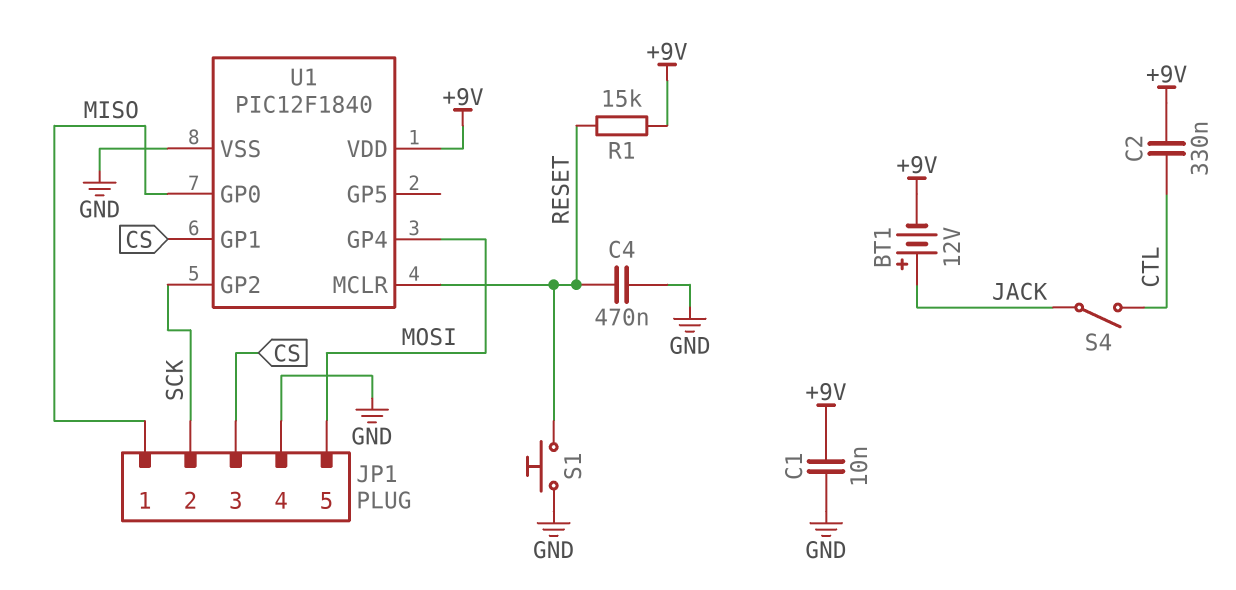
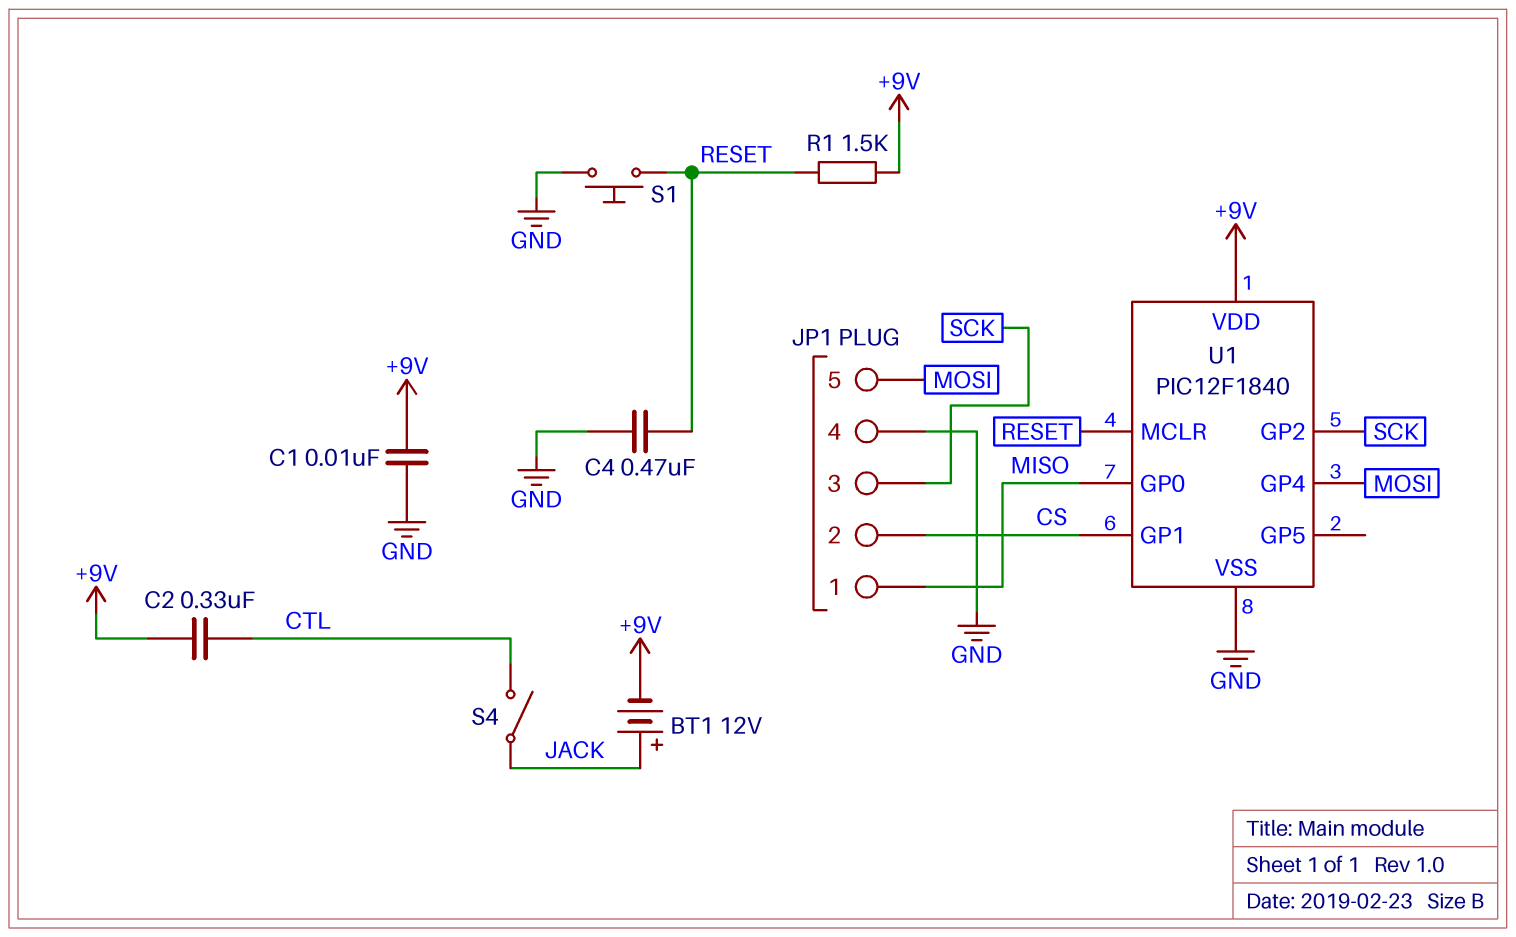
JP1 pin 2: SCK -> CS
JP1 pin 3: CS -> SCK
R1: 15k (+9V, RESET) -> 1.5k (+9V, RESET)

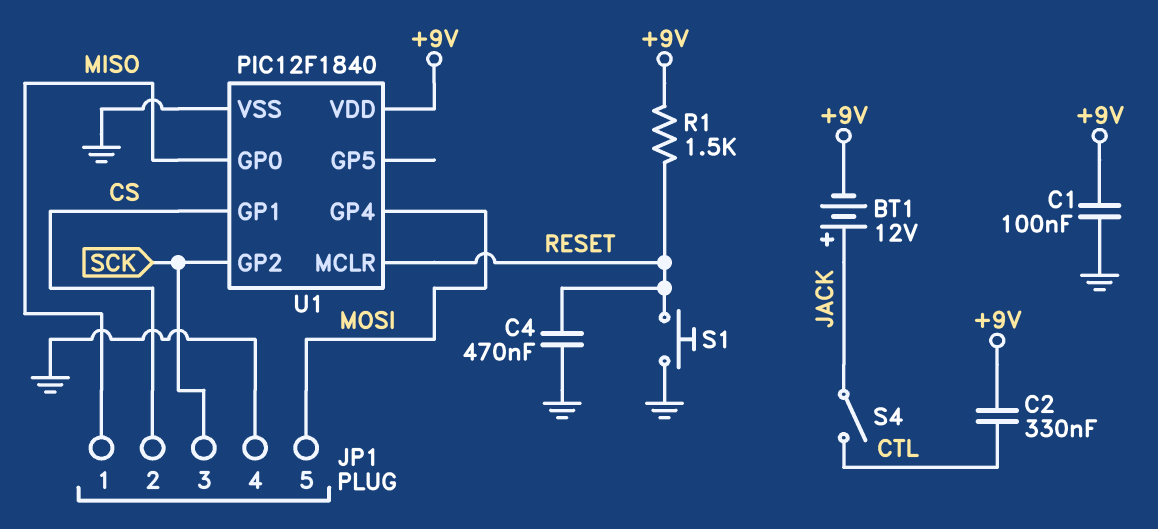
C1: 10nF (+9V, GND) -> 100nF (+9V, GND)

